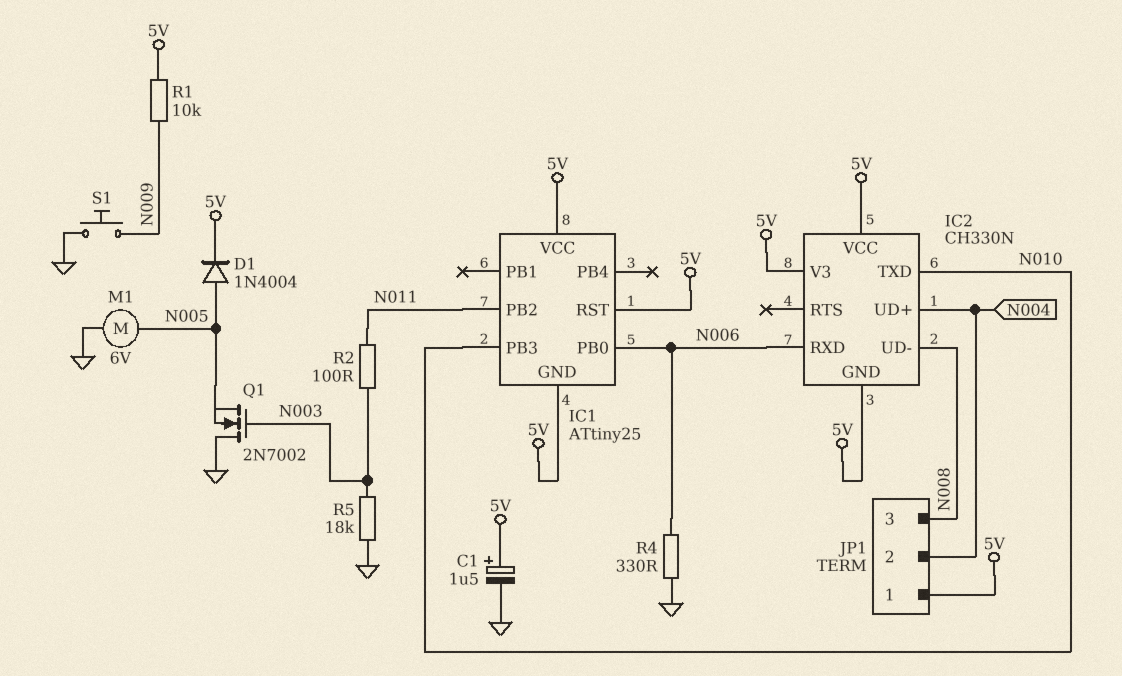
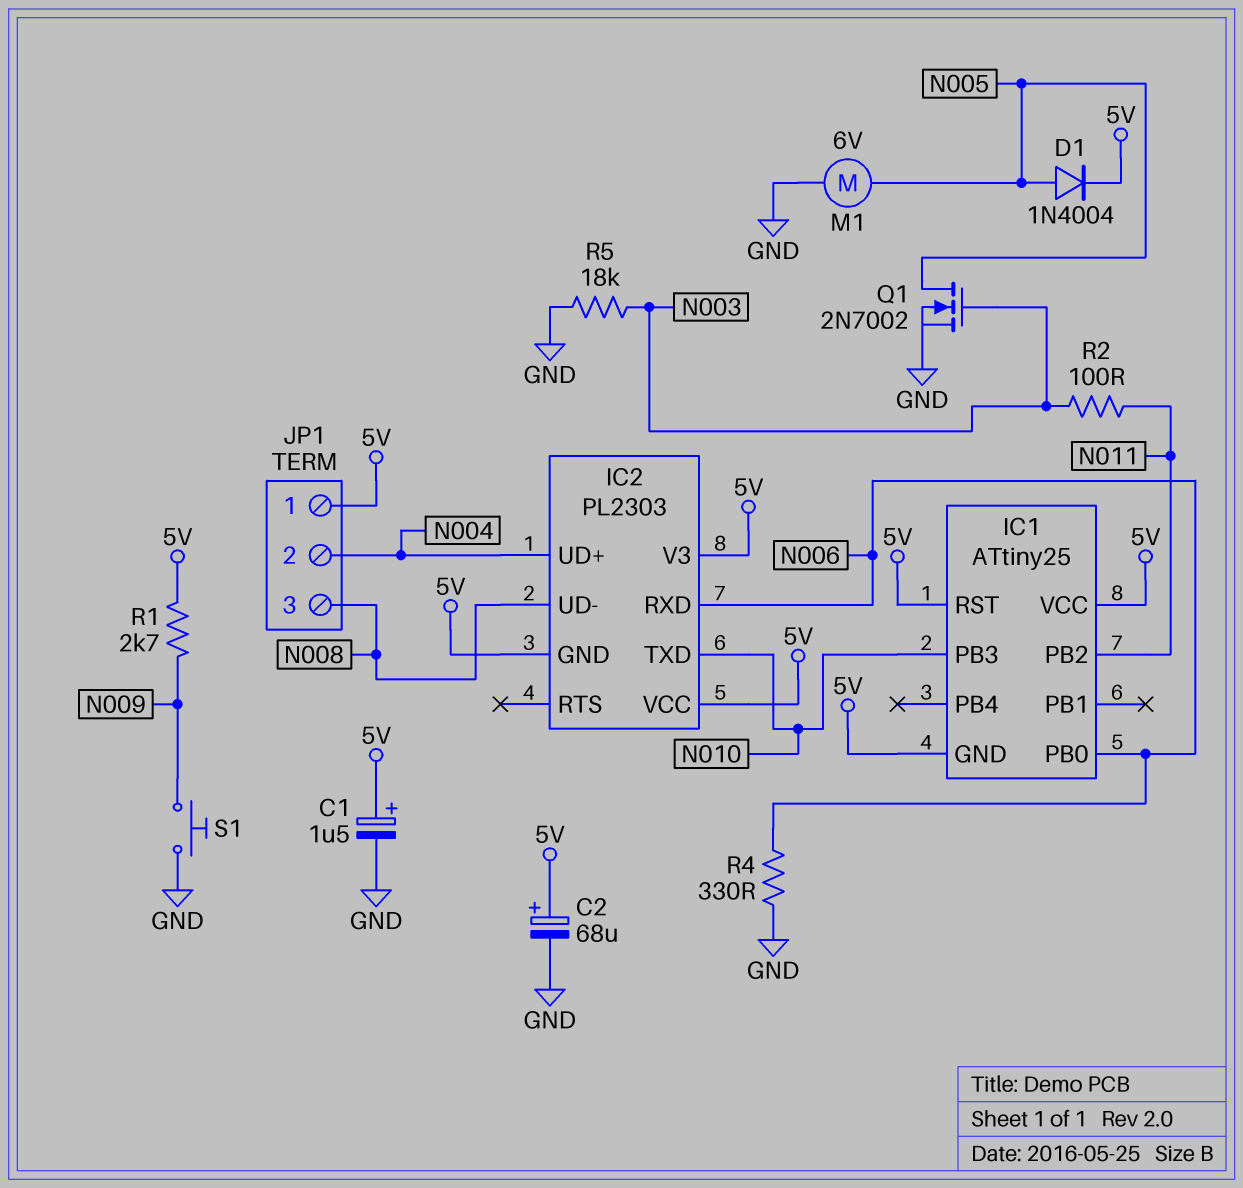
C2: none -> 68uF (plus 5V, minus GND)
IC2: CH330N -> PL2303
Q1: NMOS 2N7002 (G N003, D GND, S N005) -> NMOS 2N7002 (G N003, D N005, S GND)
R1: 10k (5V, N009) -> 2.7k (5V, N009)

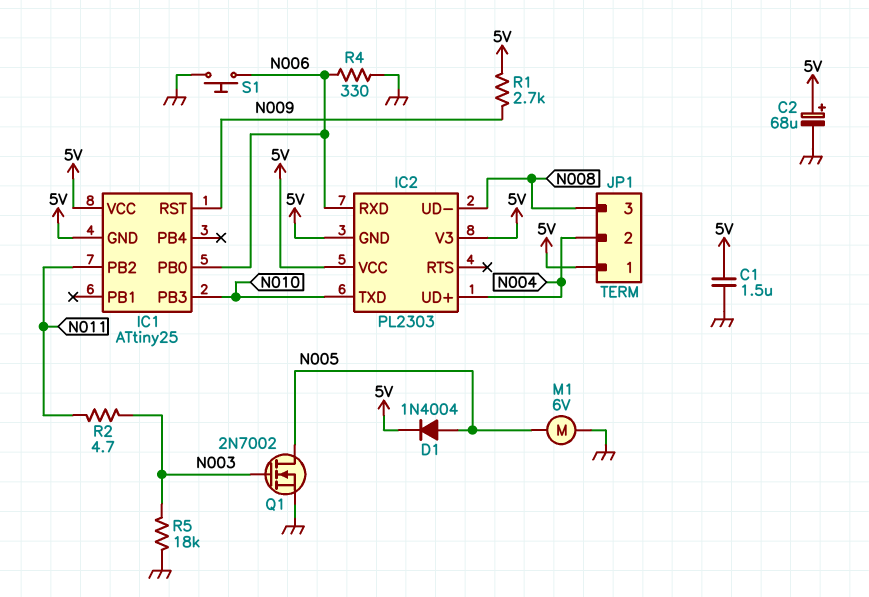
C1: 1.5uF (plus 5V, minus GND) -> 1.5uF (5V, GND)
IC1 pin RST: 5V -> N009
R2: 100 (N003, N011) -> 4.7 (N003, N011)
S1: button (GND, N009) -> button (GND, N006)

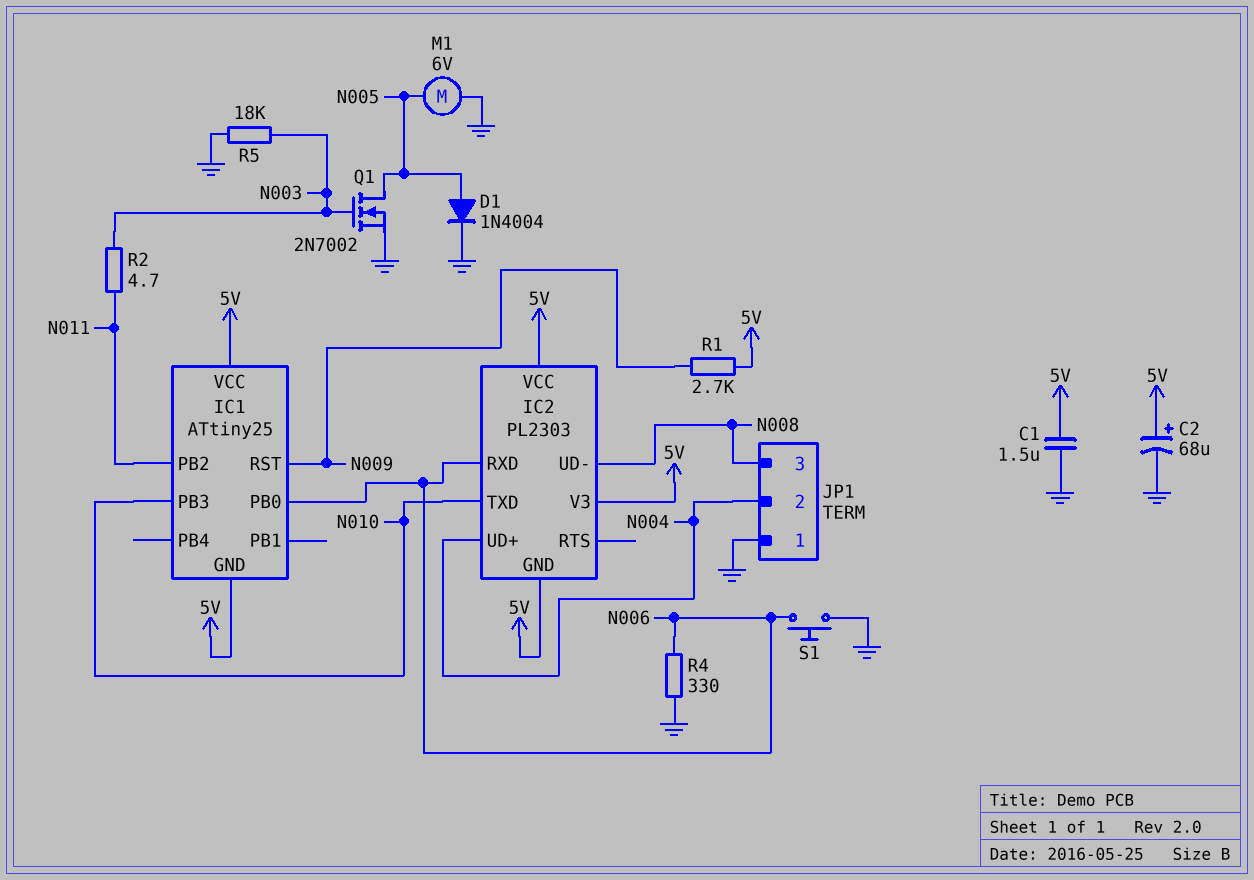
D1: diode 1N4004 (A N005, K 5V) -> diode 1N4004 (A N005, K GND)
JP1 pin 1: 5V -> GND

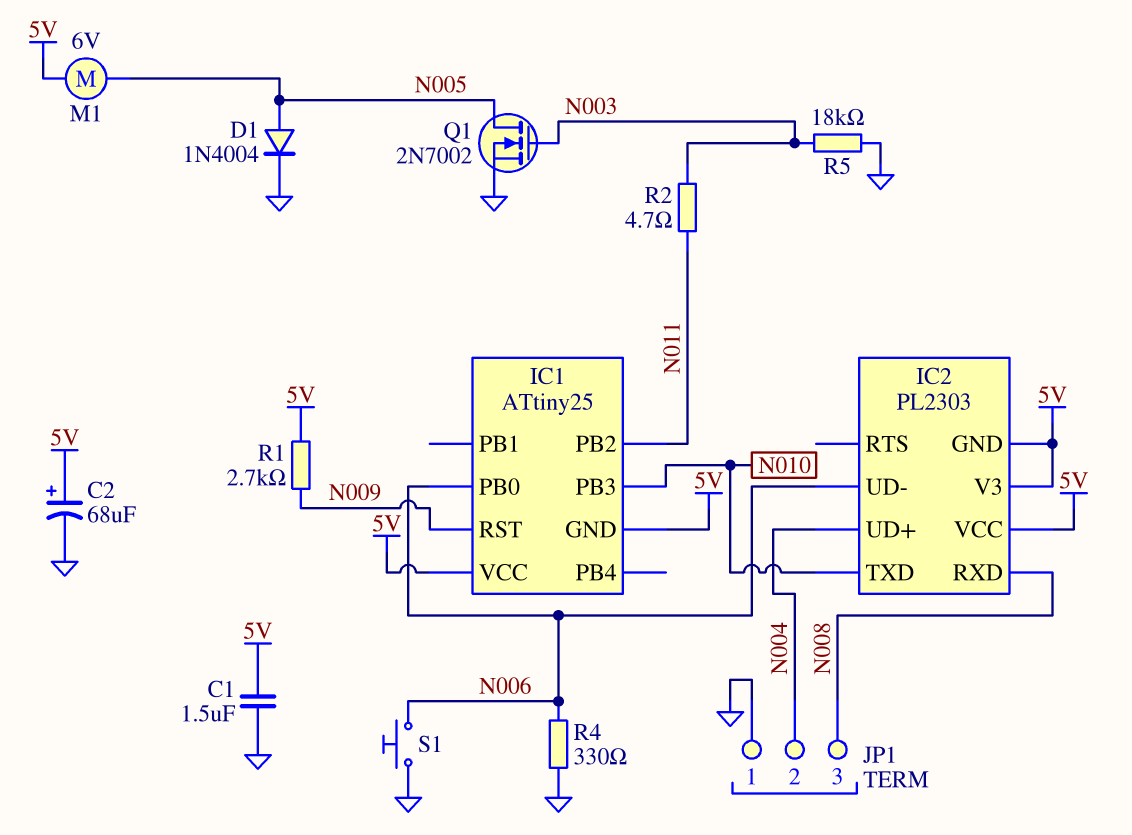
IC2 pin RXD: N006 -> N008
IC2 pin UD-: N008 -> N006
M1: motor 6V (GND, N005) -> motor 6V (5V, N005)

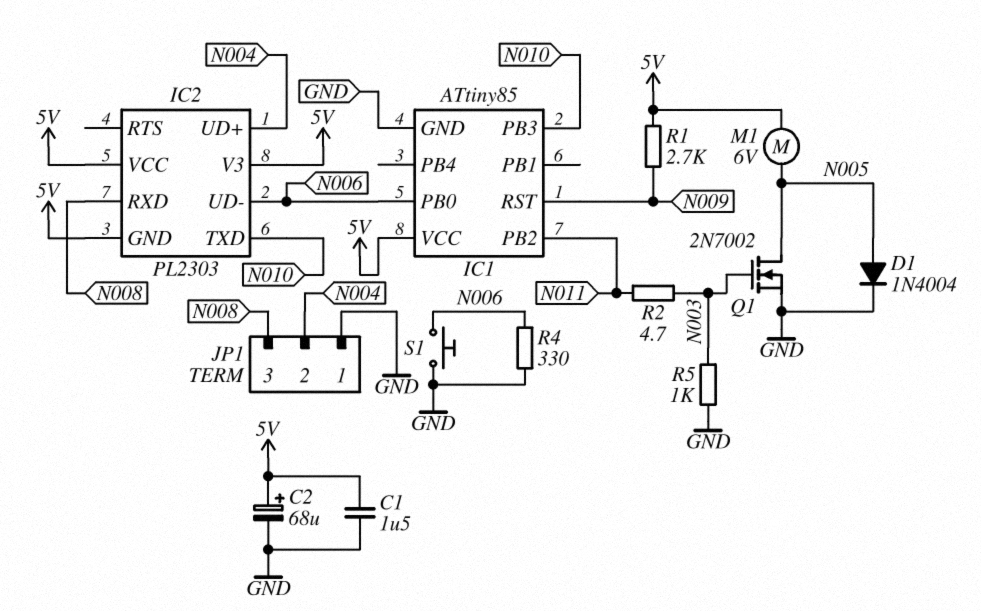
IC1: ATtiny25 -> ATtiny85
IC1 pin GND: 5V -> GND
R5: 18k (GND, N003) -> 1k (GND, N003)

